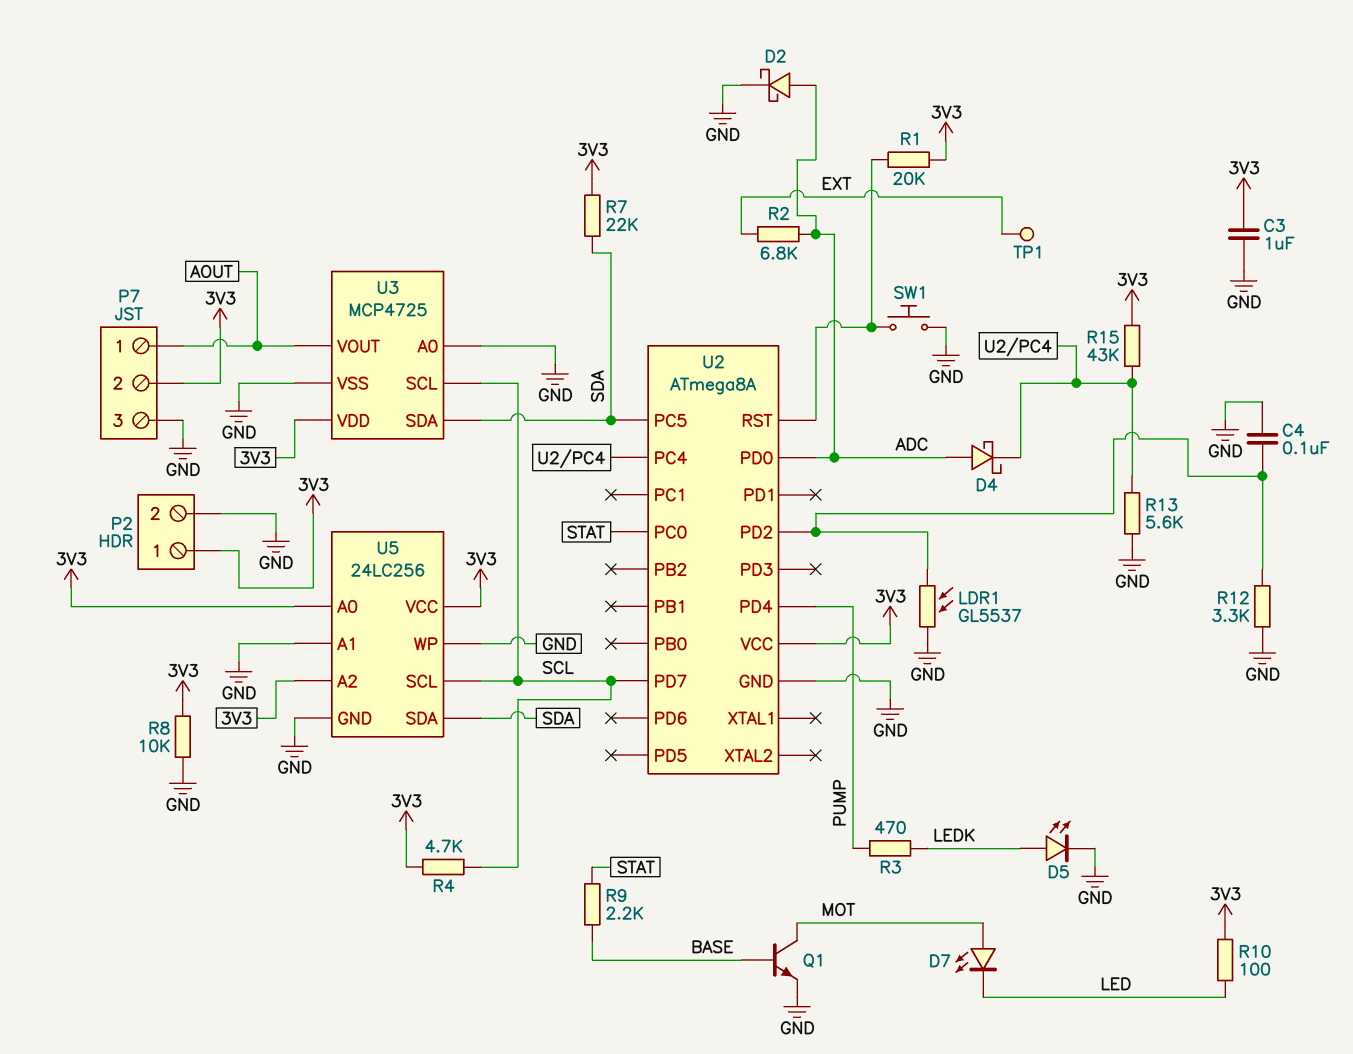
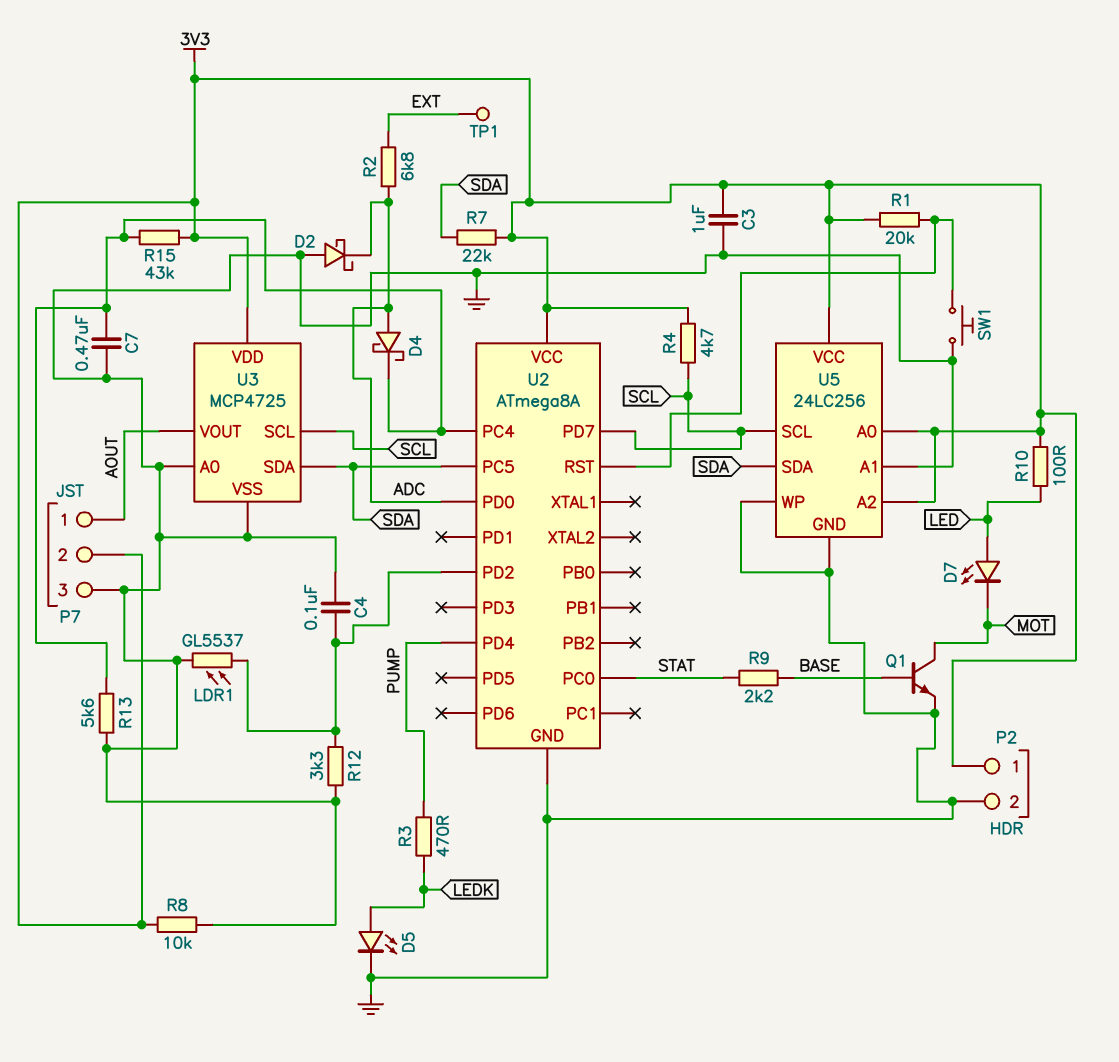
C7: none -> 470nF (GND, U2/PC4)
D2: schottky (A ADC, K GND) -> schottky (A GND, K ADC)
D7: LED (A MOT, K LED) -> LED (A LED, K MOT)

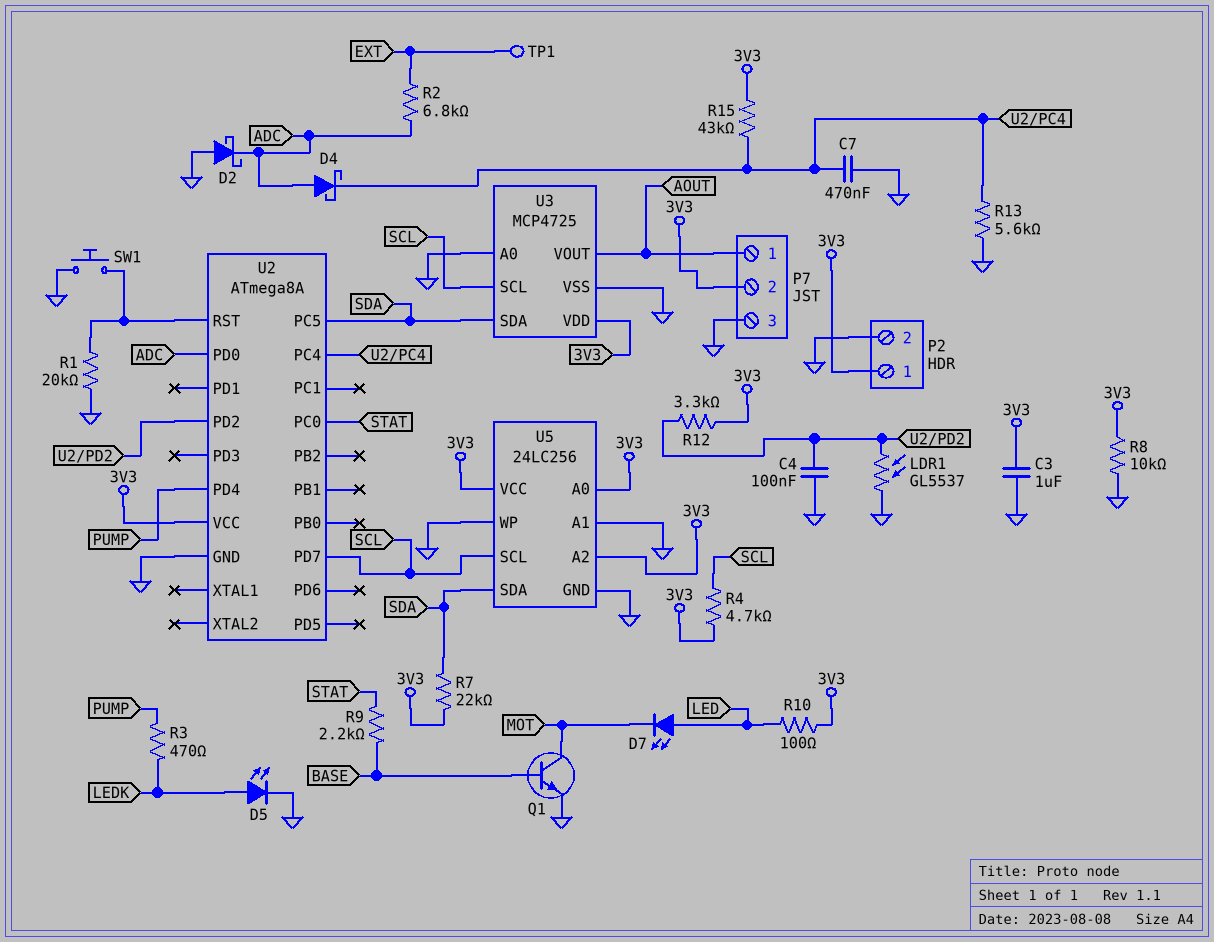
R1: 20k (3V3, U2/RST) -> 20k (GND, U2/RST)
R12: 3.3k (GND, U2/PD2) -> 3.3k (3V3, U2/PD2)

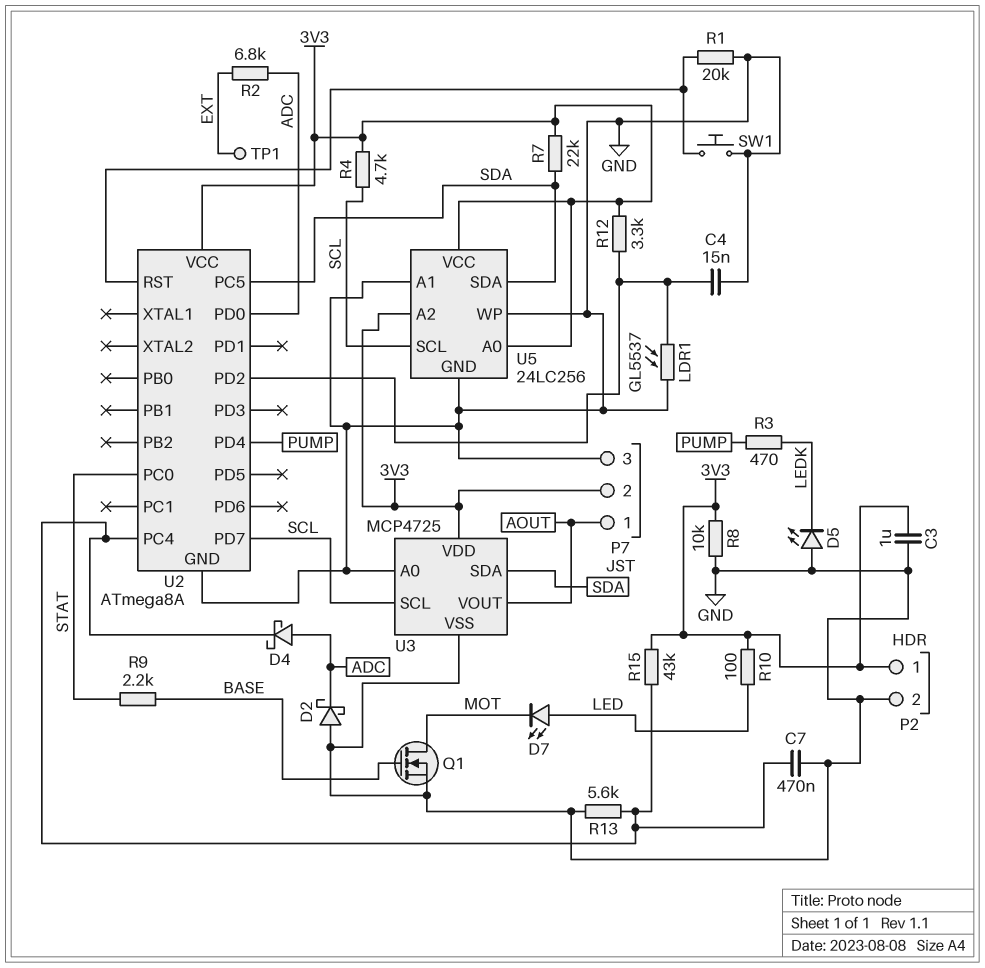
C4: 100nF (GND, U2/PD2) -> 15nF (GND, U2/PD2)
D5: LED (A LEDK, K GND) -> LED (A GND, K LEDK)
Q1: NPN (B BASE, C MOT, E GND) -> NMOS (G BASE, D MOT, S GND)

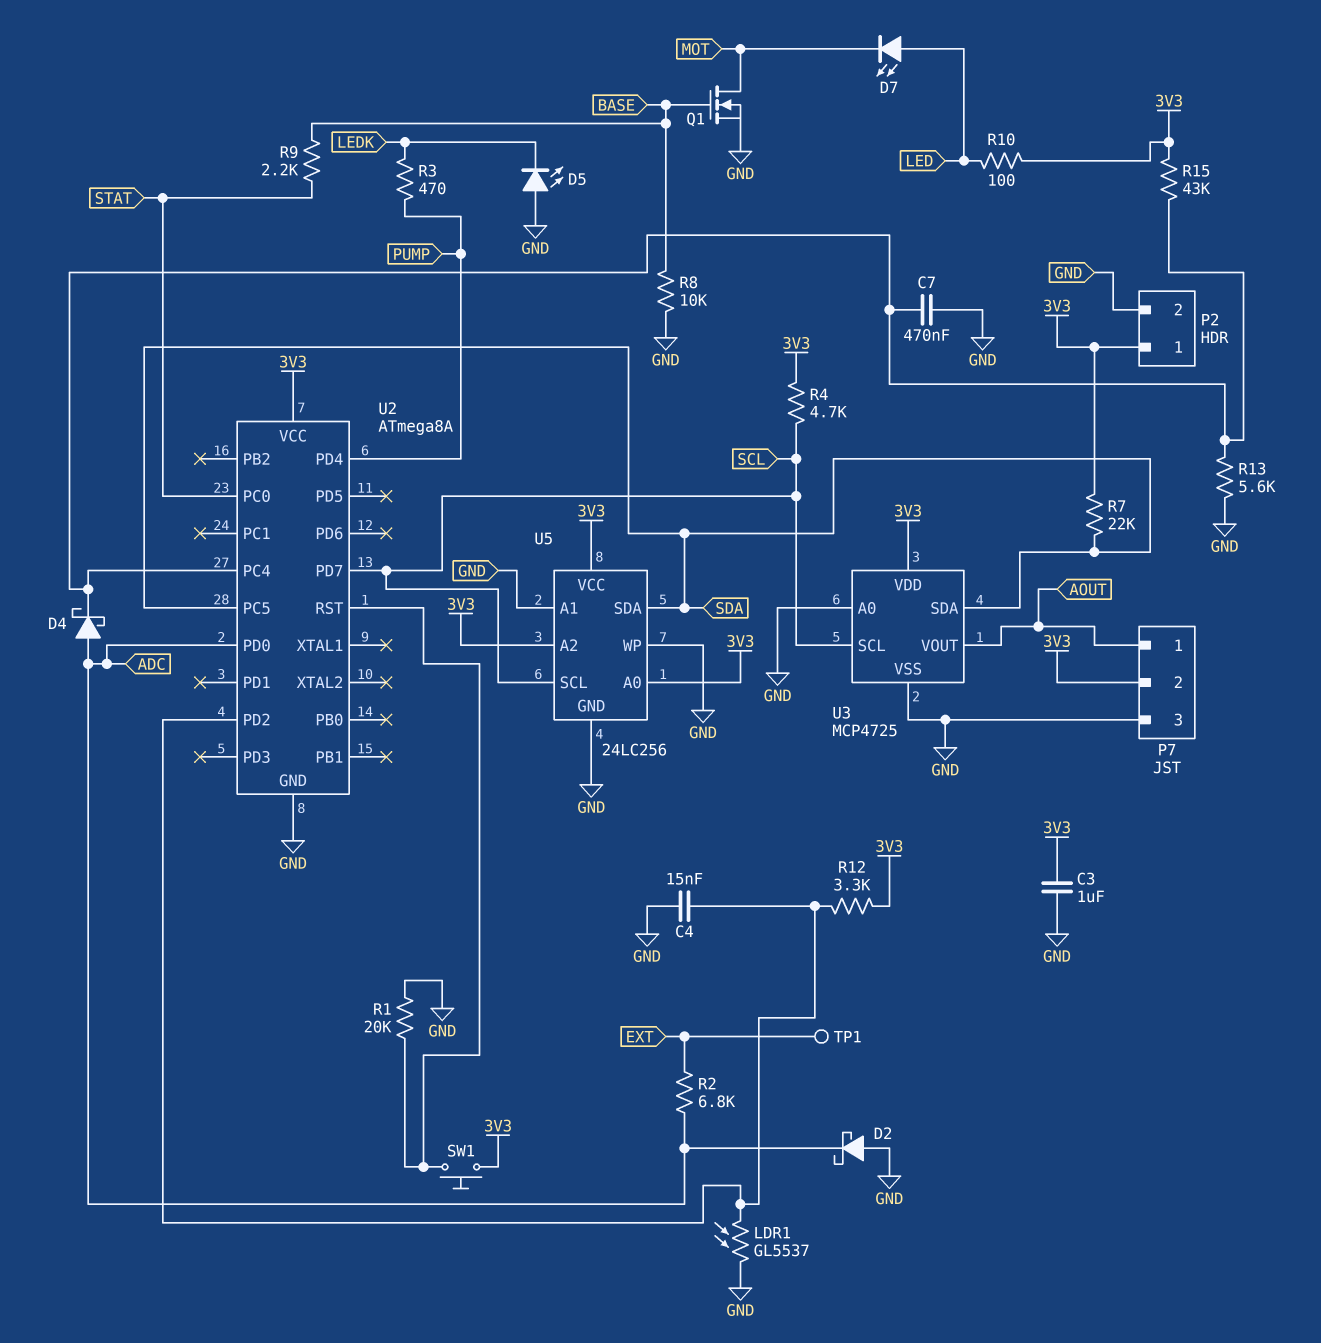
R8: 10k (3V3, GND) -> 10k (BASE, GND)
SW1: button (GND, U2/RST) -> button (3V3, U2/RST)

